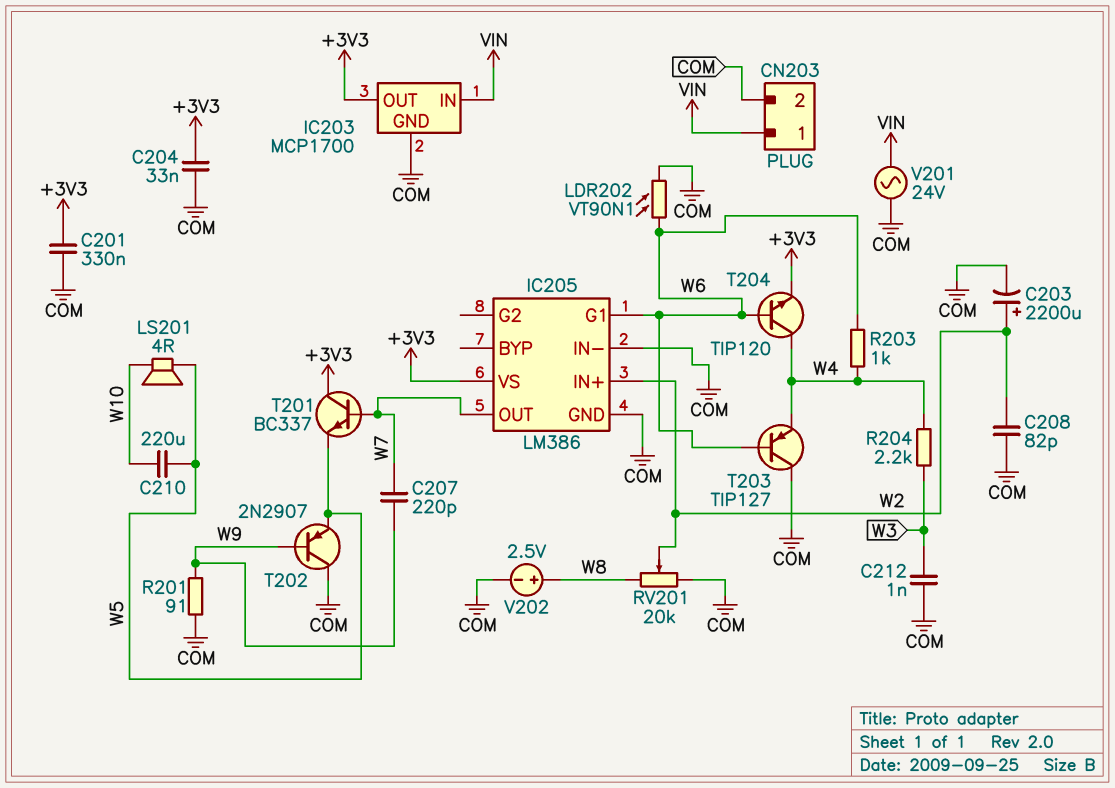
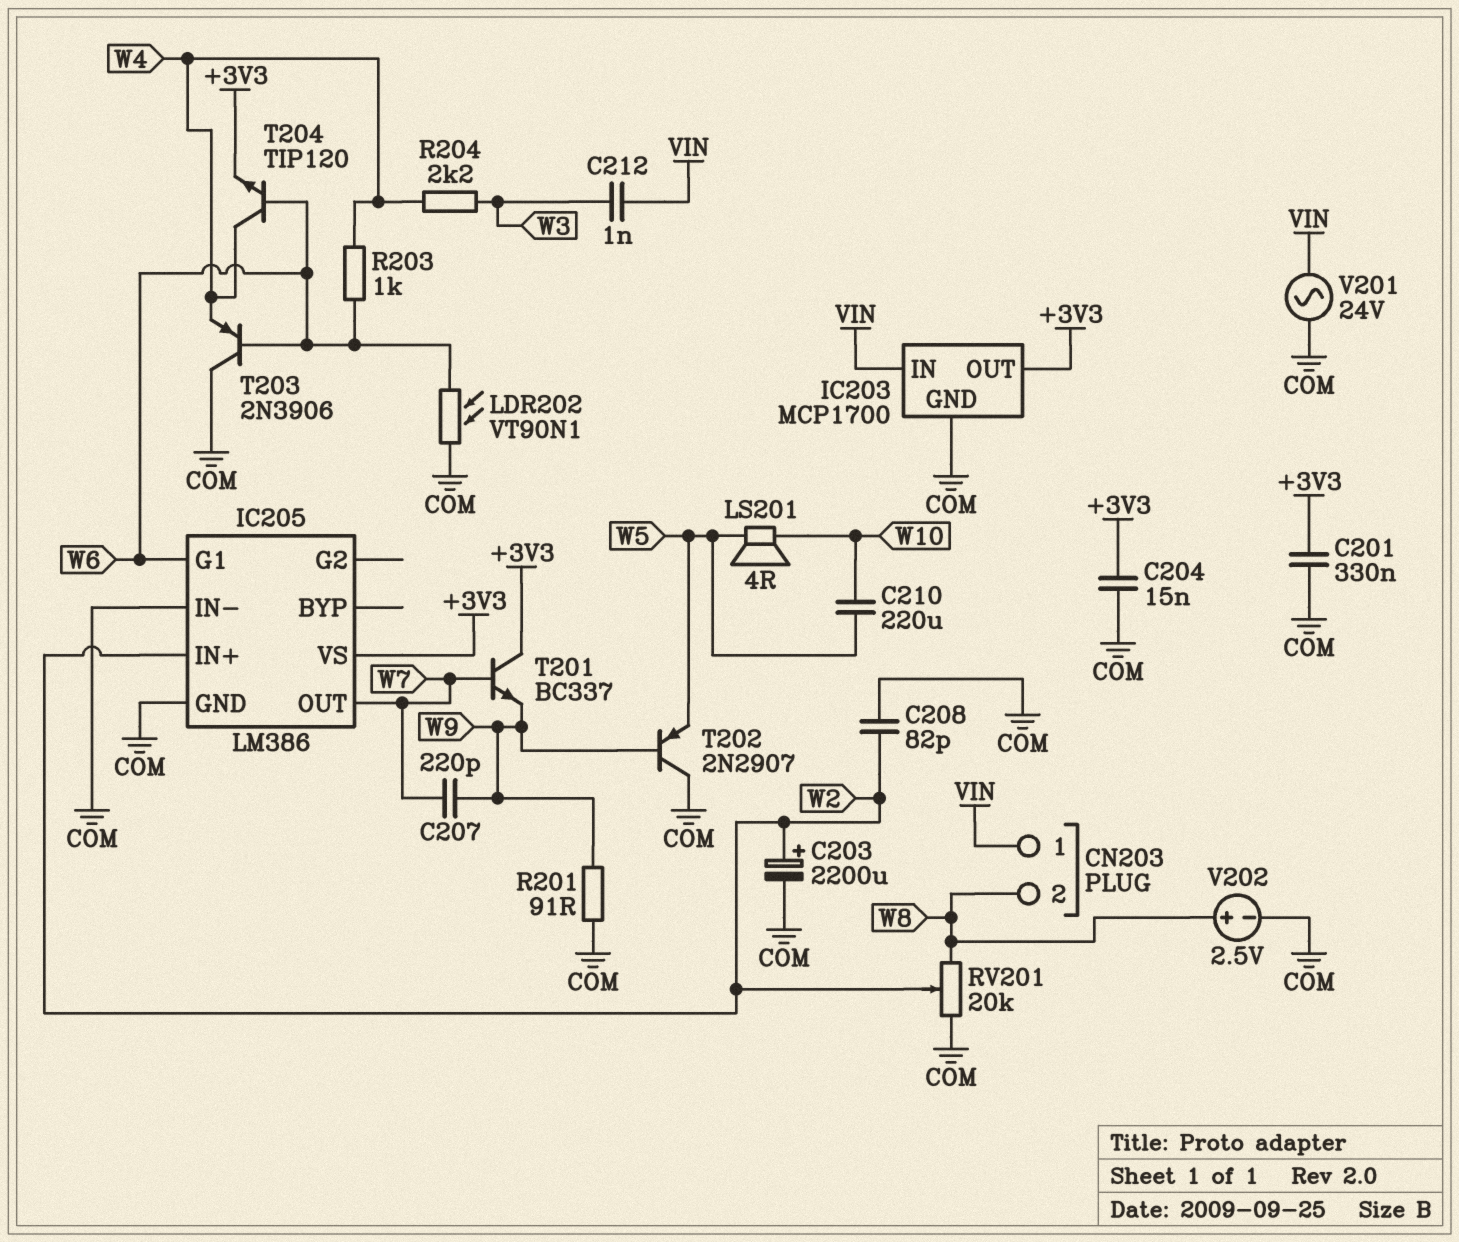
C204: 33nF (+3V3, COM) -> 15nF (+3V3, COM)
C212: 1nF (COM, W3) -> 1nF (VIN, W3)
CN203 pin 2: COM -> W8
T201: NPN BC337 (B W7, C +3V3, E W5) -> NPN BC337 (B W7, C +3V3, E W9)
T203: PNP TIP127 (B W6, C COM, E W4) -> PNP 2N3906 (B W6, C COM, E W4)

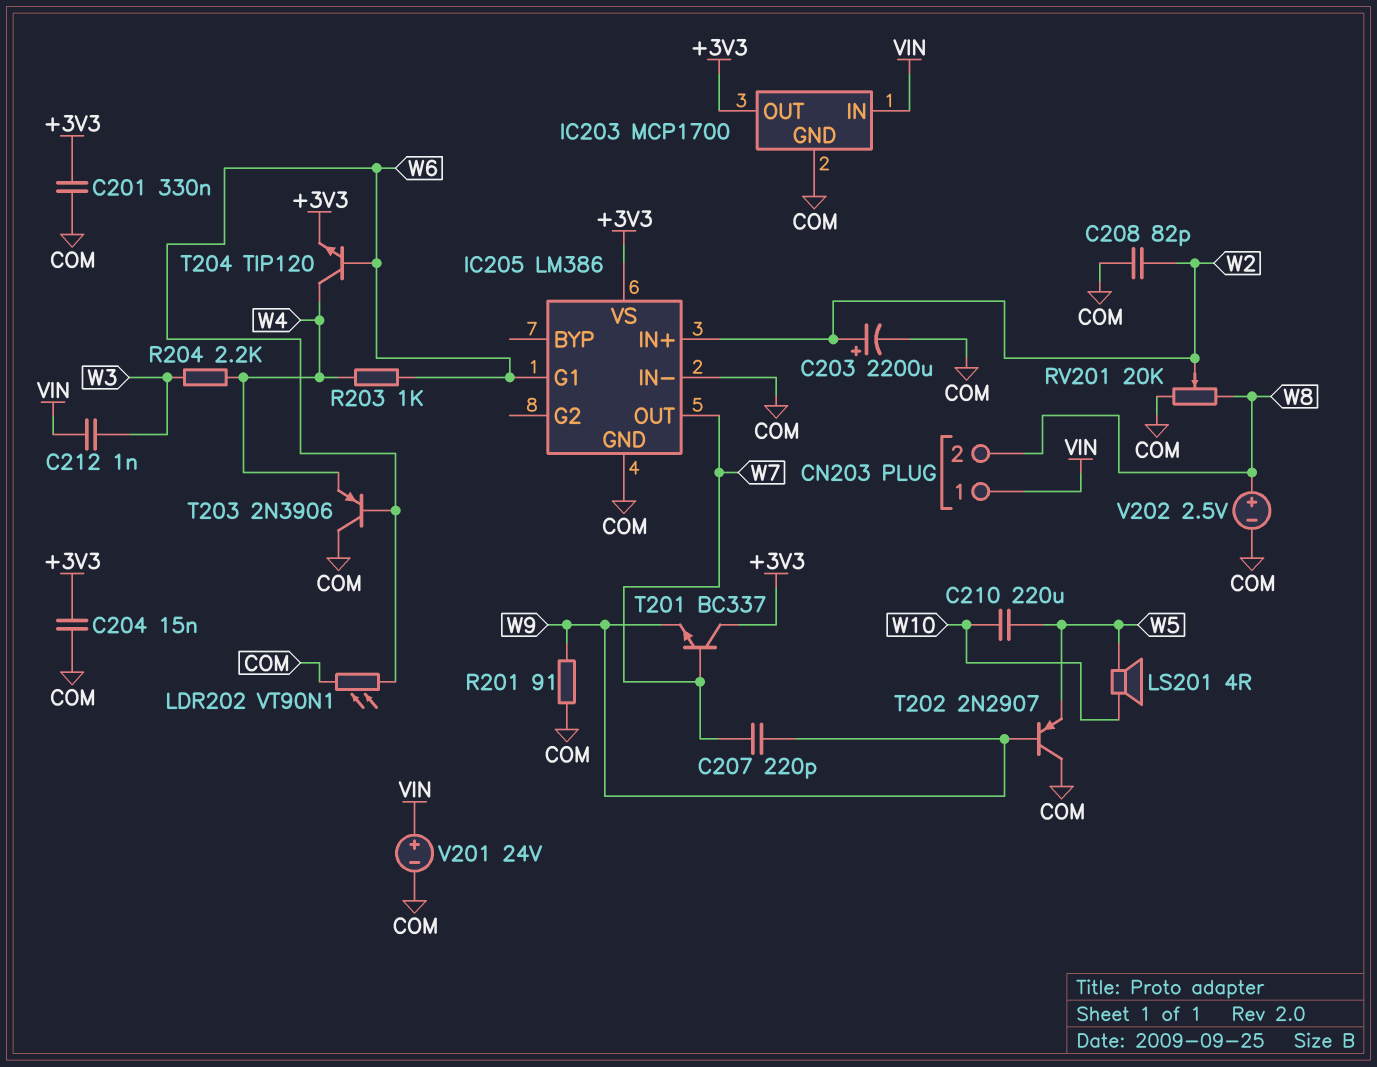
V201: AC 24V (COM, VIN) -> 24V (plus VIN, minus COM)

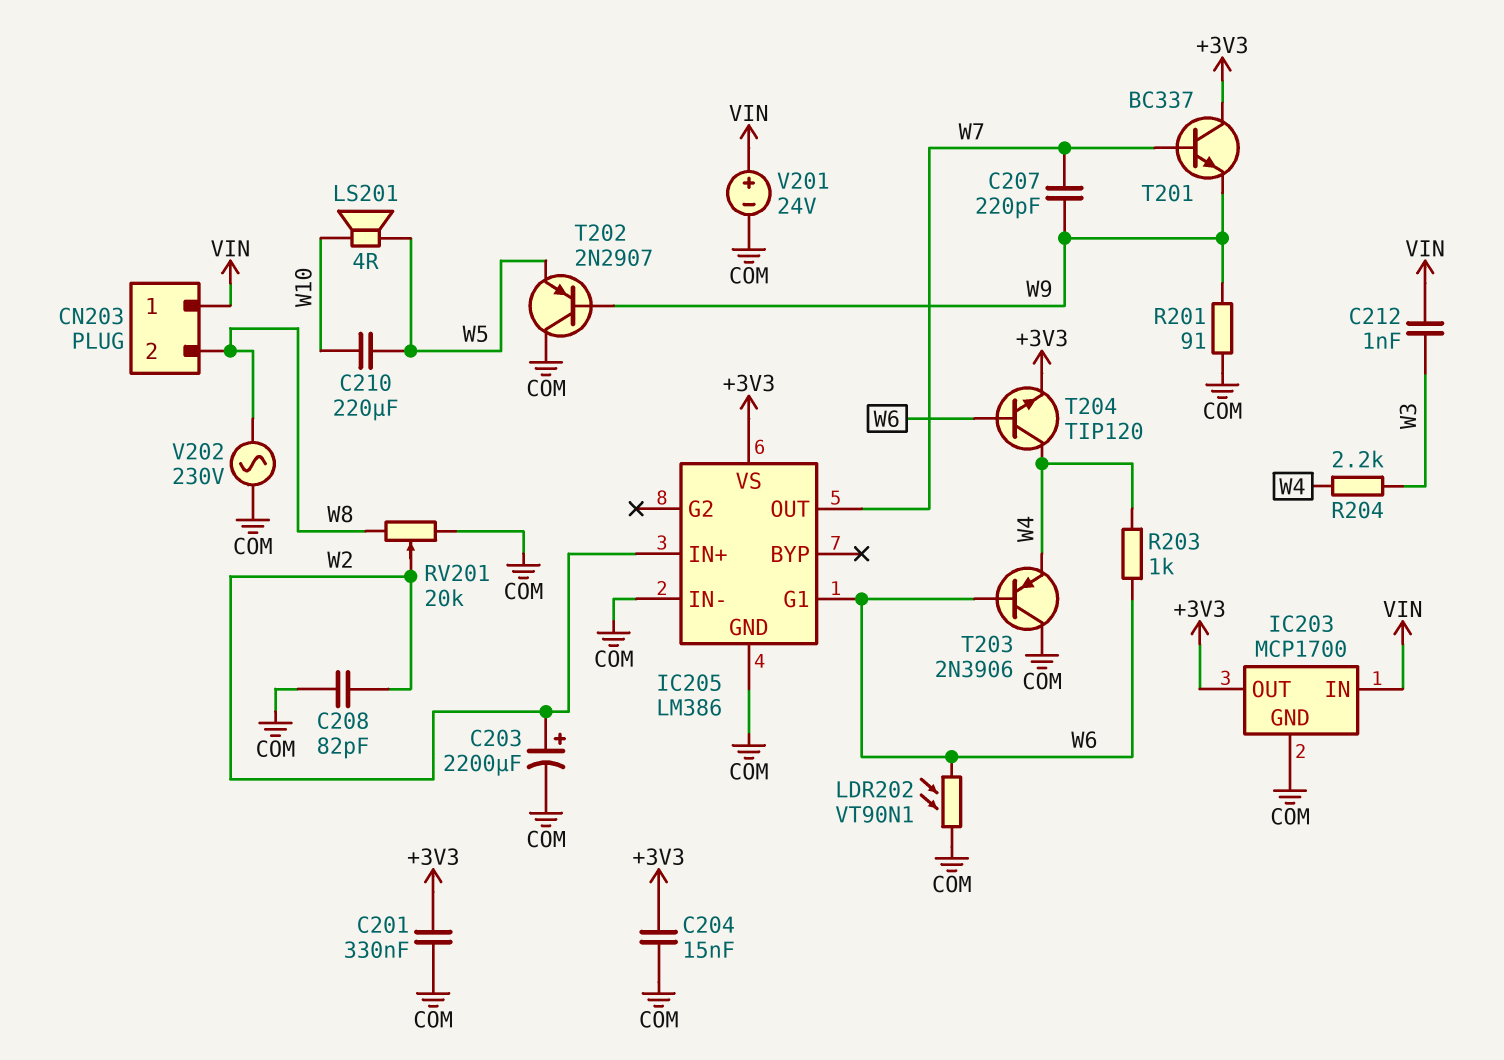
V202: 2.5V (plus W8, minus COM) -> AC 230V (COM, W8)

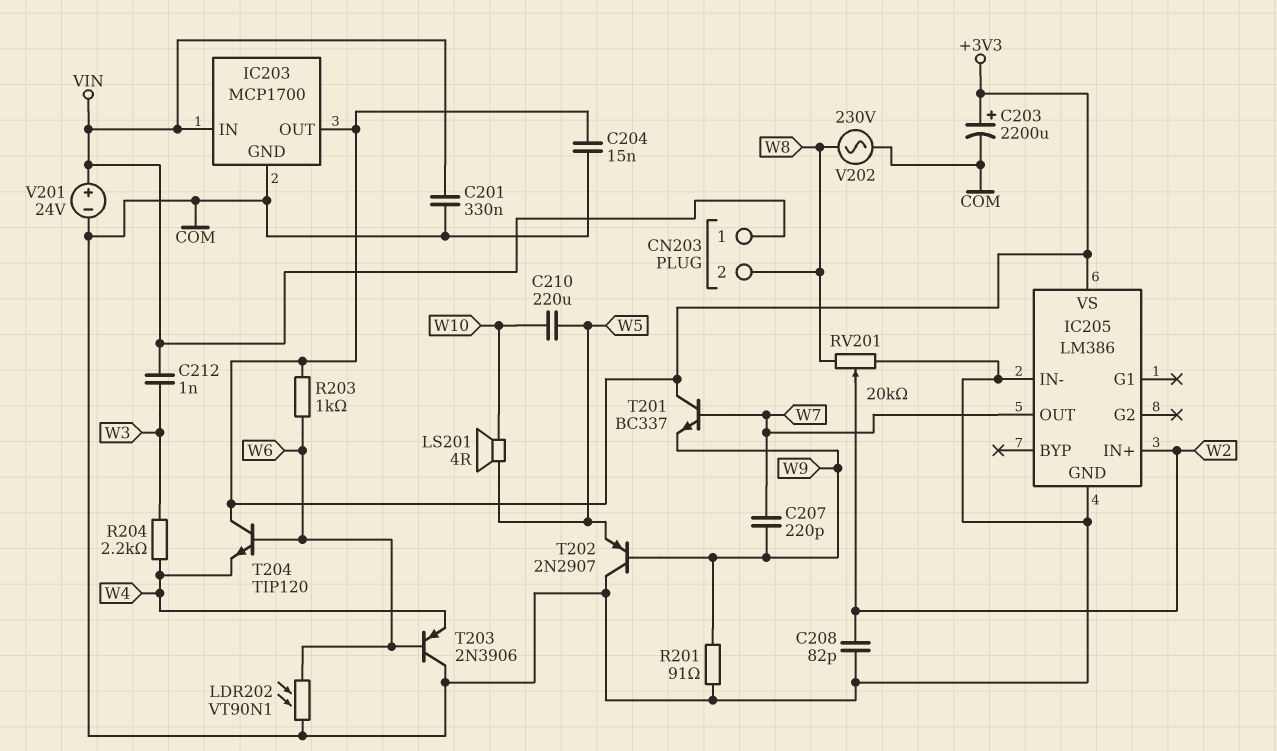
C201: 330nF (+3V3, COM) -> 330nF (COM, VIN)
C203: 2200uF (plus W2, minus COM) -> 2200uF (plus +3V3, minus COM)
IC205 pin G1: W6 -> none
R203: 1k (W4, W6) -> 1k (+3V3, W6)
T204: NPN TIP120 (B W6, C W4, E +3V3) -> NPN TIP120 (B W6, C +3V3, E W4)

